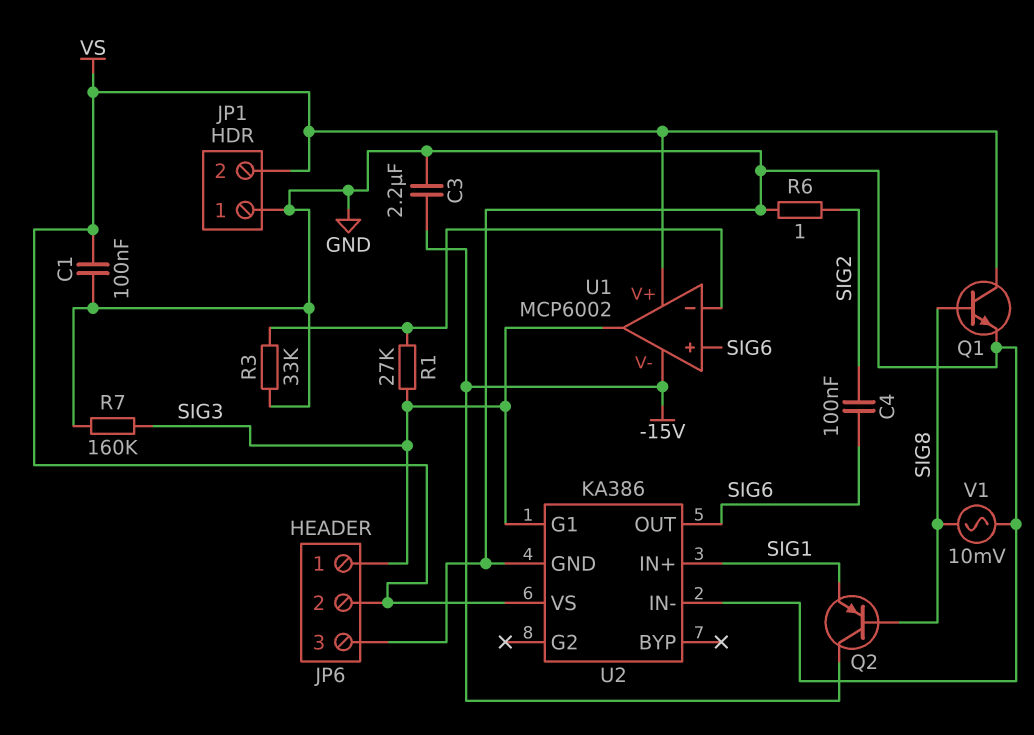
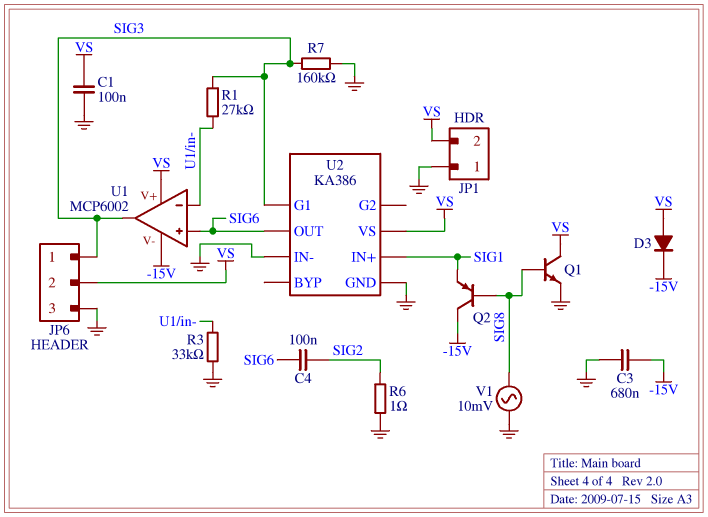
C3: 2.2uF (-15V, GND) -> 680nF (-15V, GND)
D3: none -> diode (A VS, K -15V)

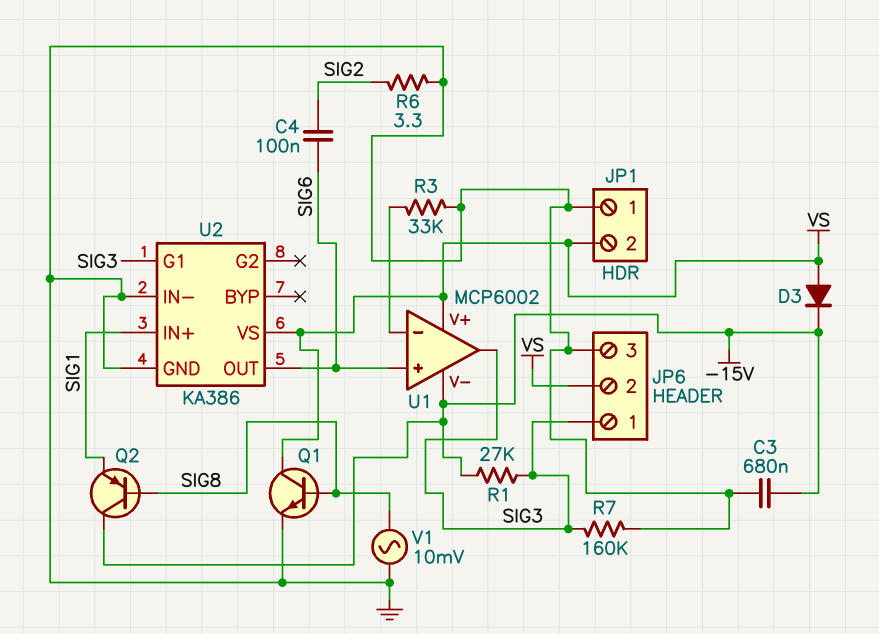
C1: 100nF (GND, VS) -> none
R1: 27k (SIG3, U1/in-) -> 27k (-15V, SIG3)
R6: 1 (GND, SIG2) -> 3.3 (GND, SIG2)

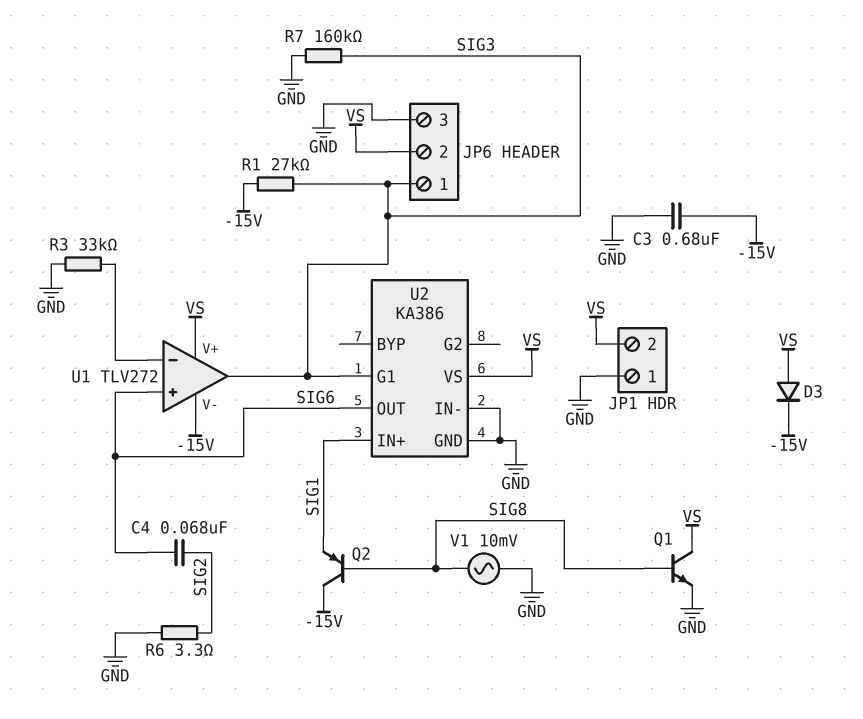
C4: 100nF (SIG2, SIG6) -> 68nF (SIG2, SIG6)
U1: MCP6002 -> TLV272

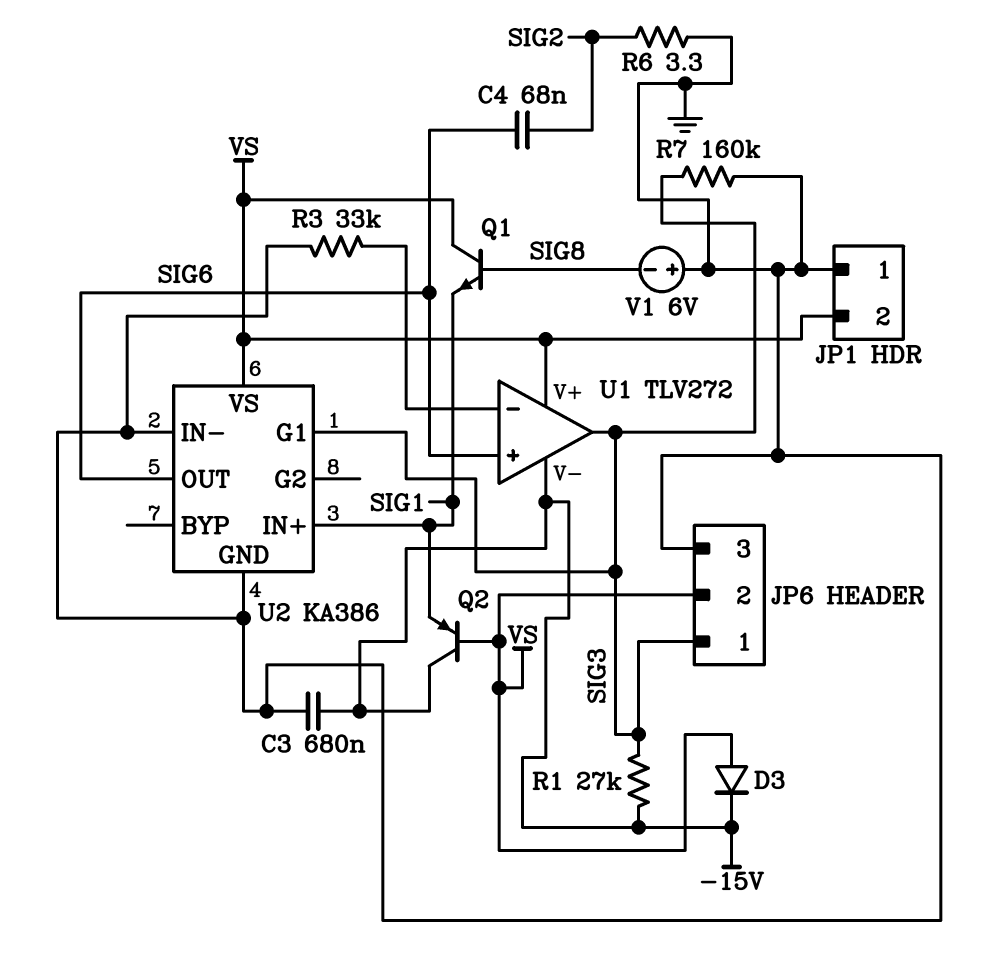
Q1: NPN (B SIG8, C VS, E GND) -> NPN (B SIG8, C VS, E SIG1)
Q2: PNP (B SIG8, C -15V, E SIG1) -> PNP (B VS, C -15V, E SIG1)
V1: AC 10mV (GND, SIG8) -> 6V (plus GND, minus SIG8)

